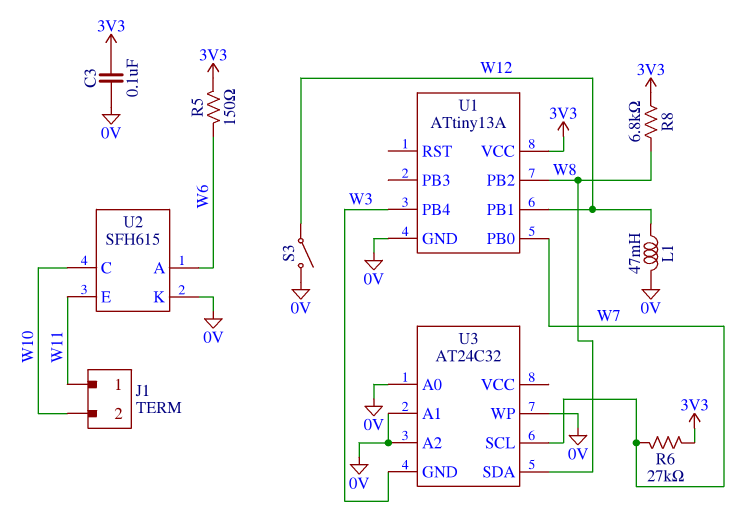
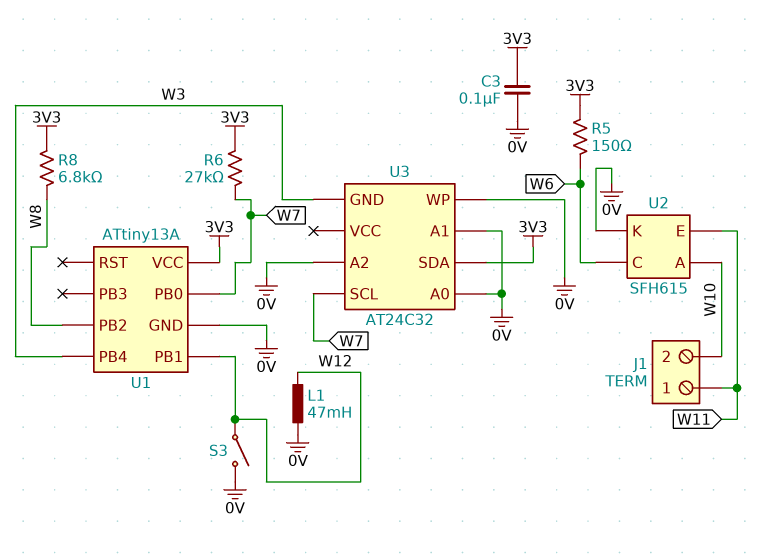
U2 pin A: W6 -> W10
U2 pin C: W10 -> W6
U3 pin SDA: W8 -> 3V3

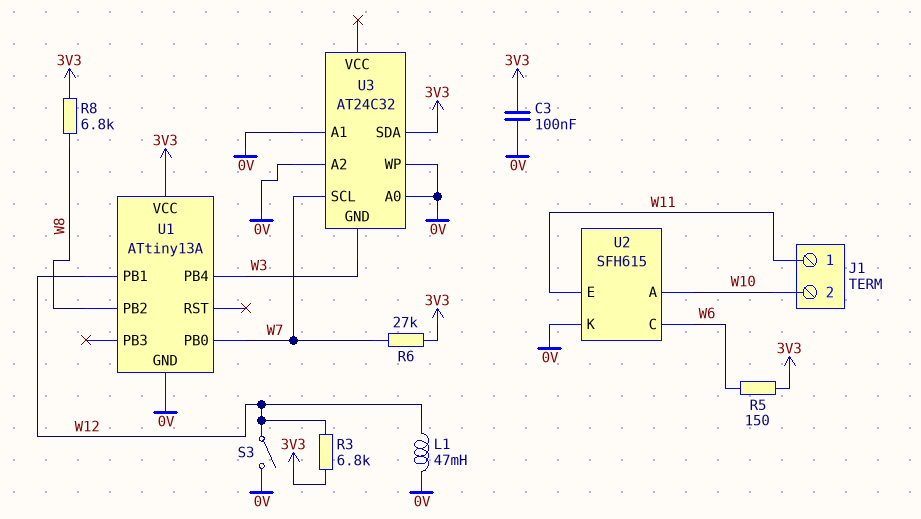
R3: none -> 6.8k (3V3, W12)

